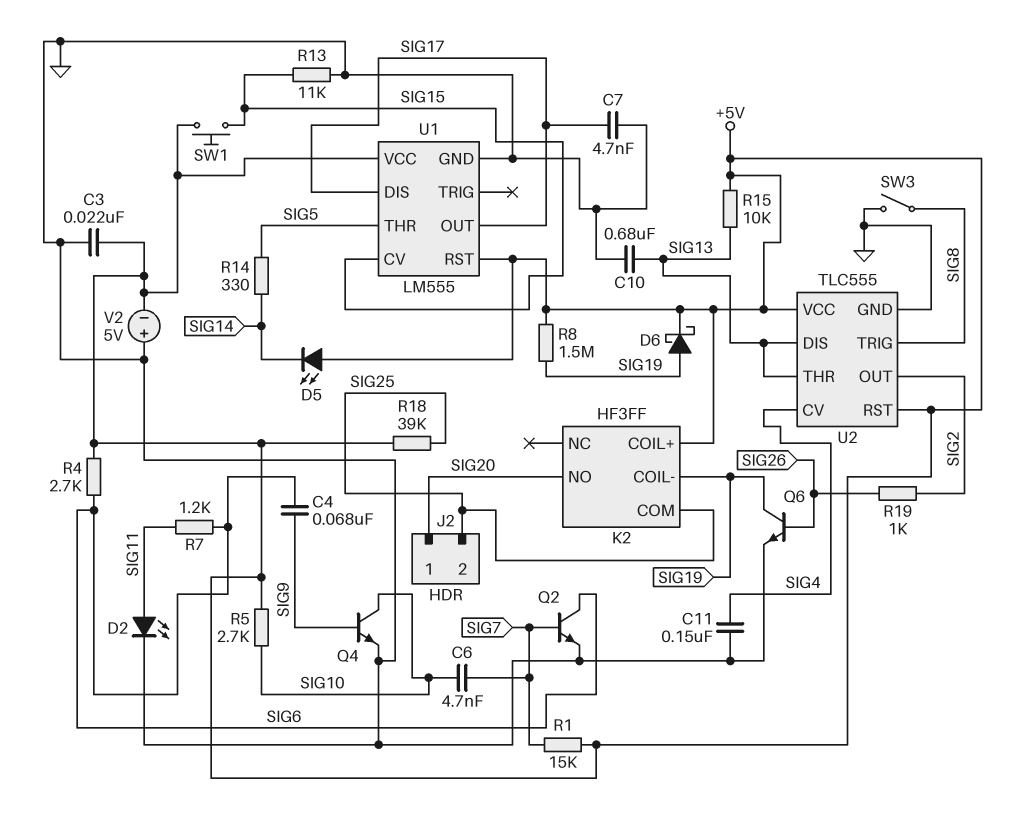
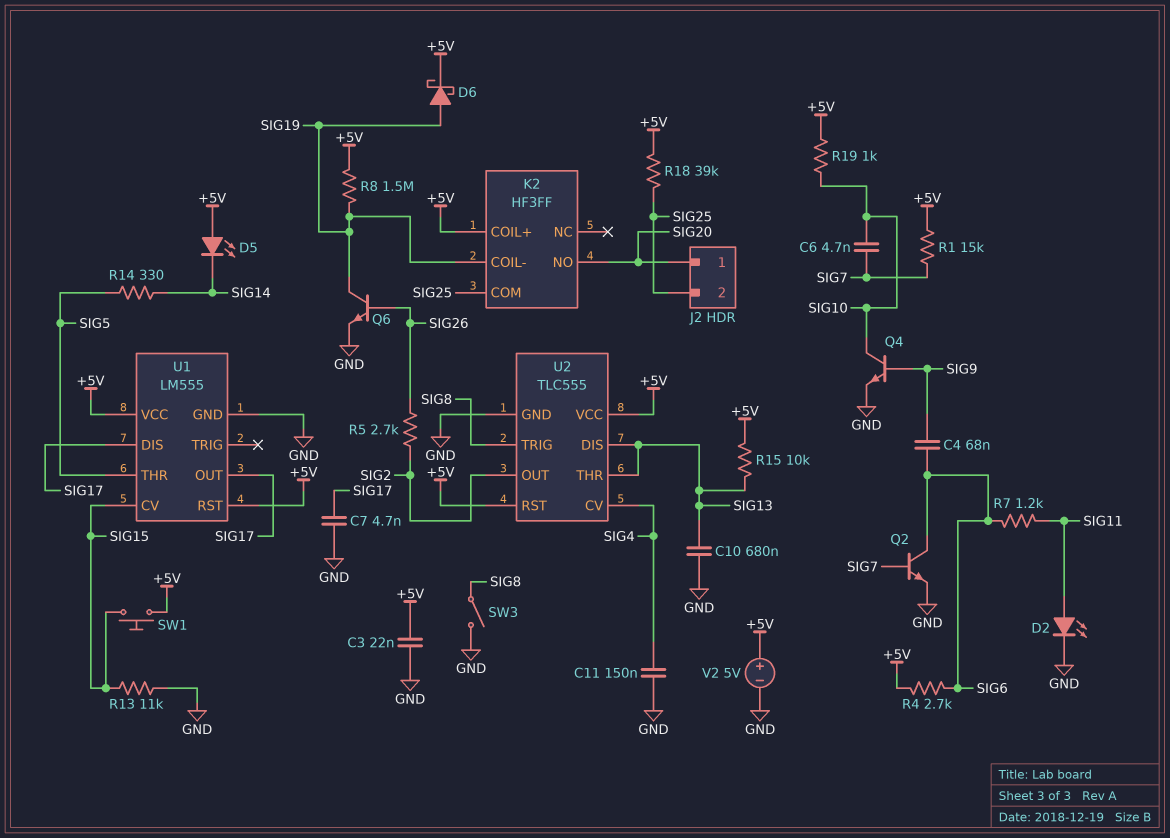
R5: 2.7k (+5V, SIG10) -> 2.7k (SIG2, SIG26)
R19: 1k (SIG2, SIG26) -> 1k (+5V, SIG10)
V2: 5V (plus GND, minus +5V) -> 5V (plus +5V, minus GND)

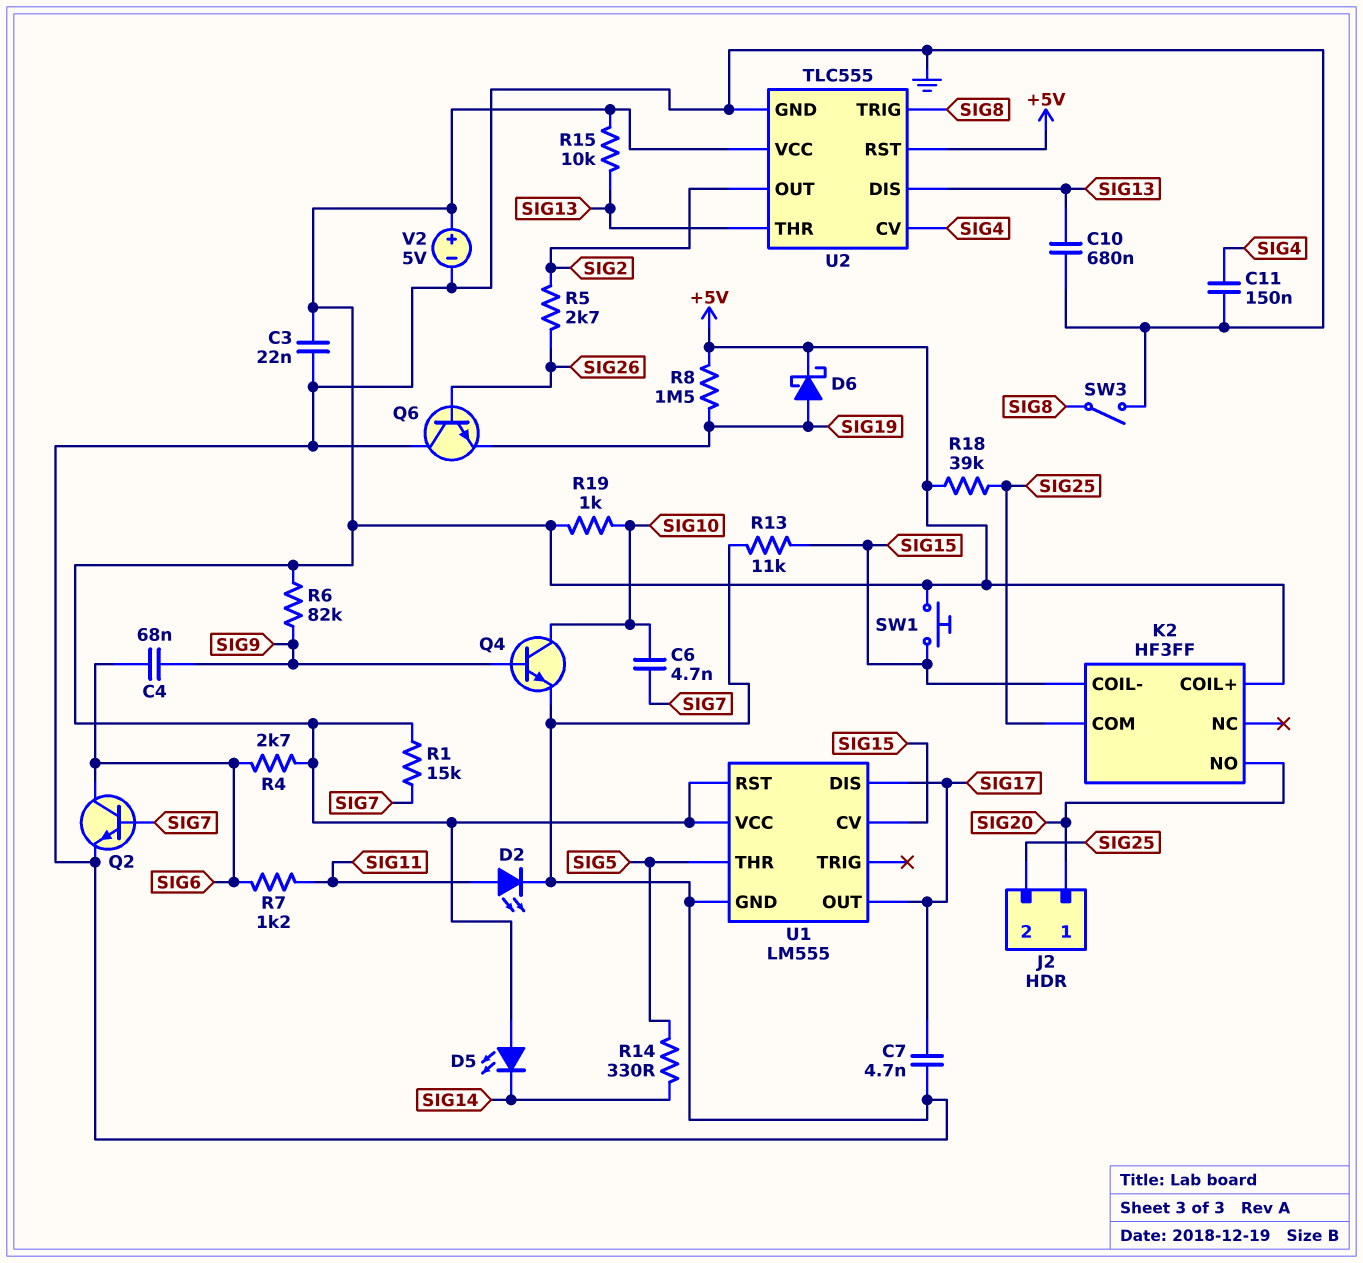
K2 pin COIL-: SIG19 -> SIG15
Q6: NPN (B SIG26, C SIG19, E GND) -> NPN (B SIG26, C GND, E SIG19)
R6: none -> 82k (+5V, SIG9)

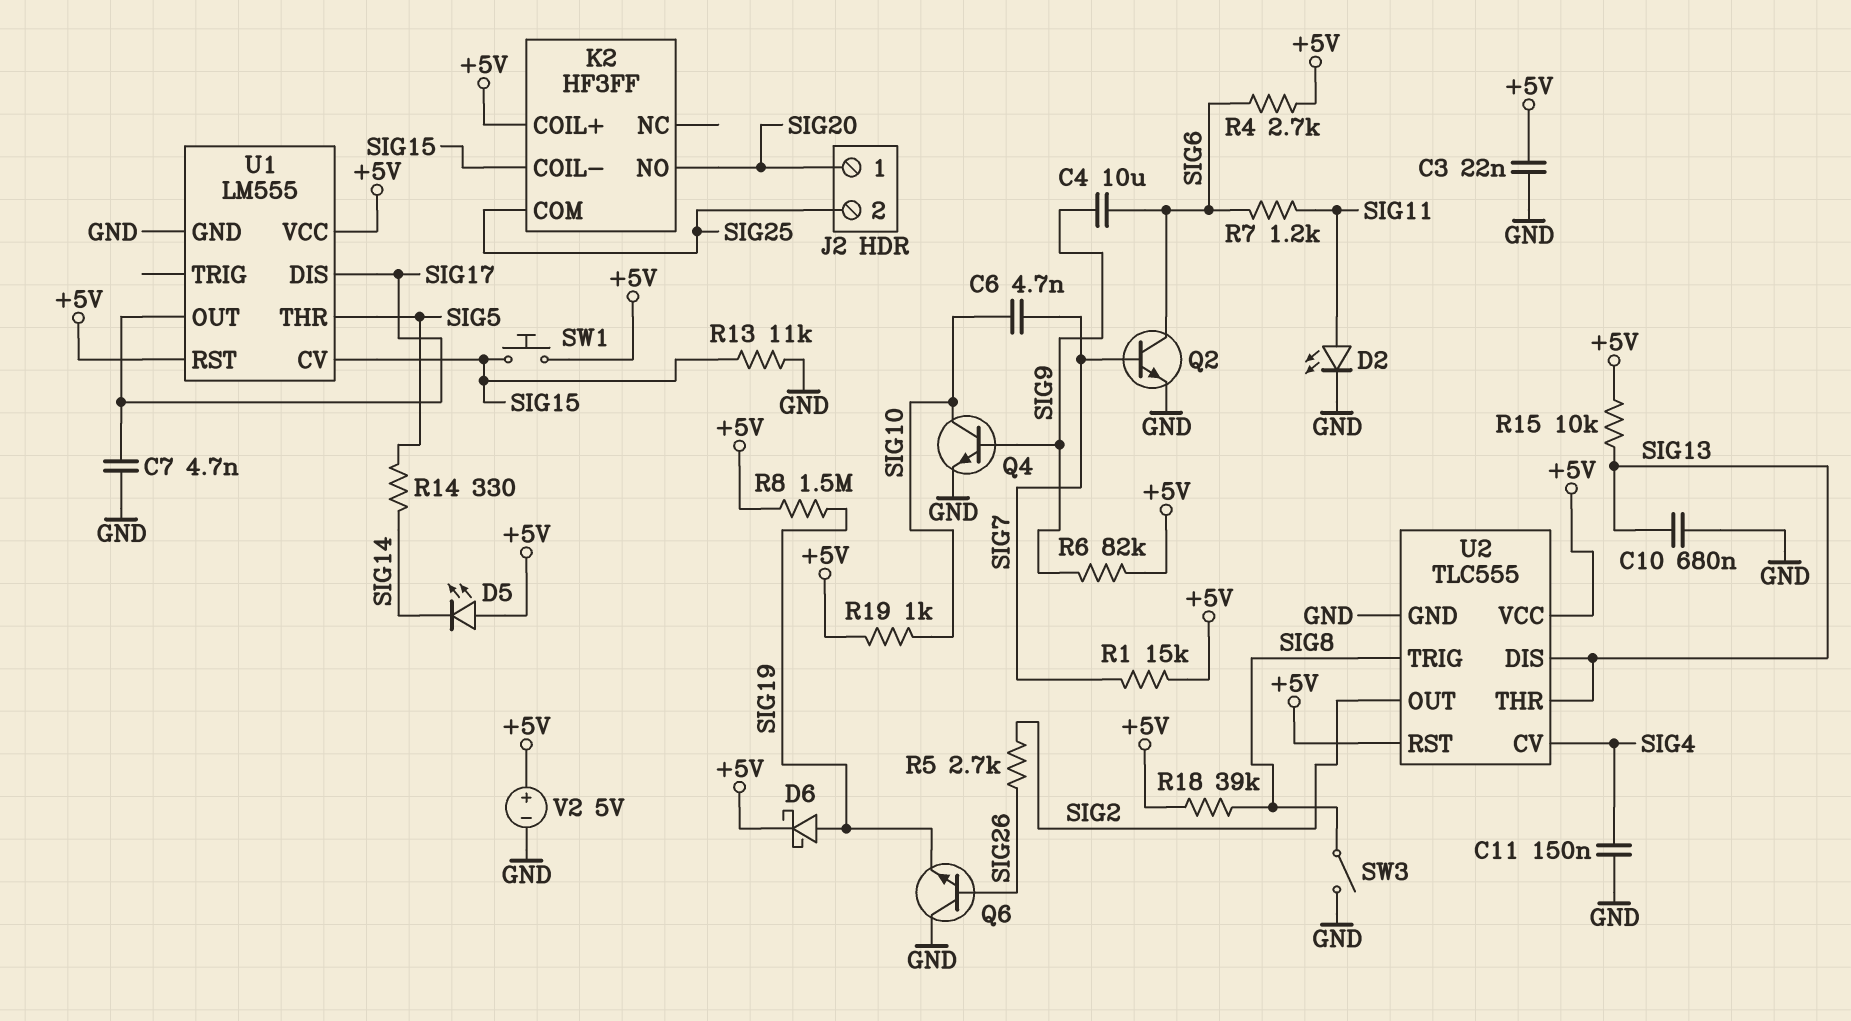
C4: 68nF (SIG6, SIG9) -> 10uF (SIG6, SIG9)
R18: 39k (+5V, SIG25) -> 39k (+5V, SIG8)

